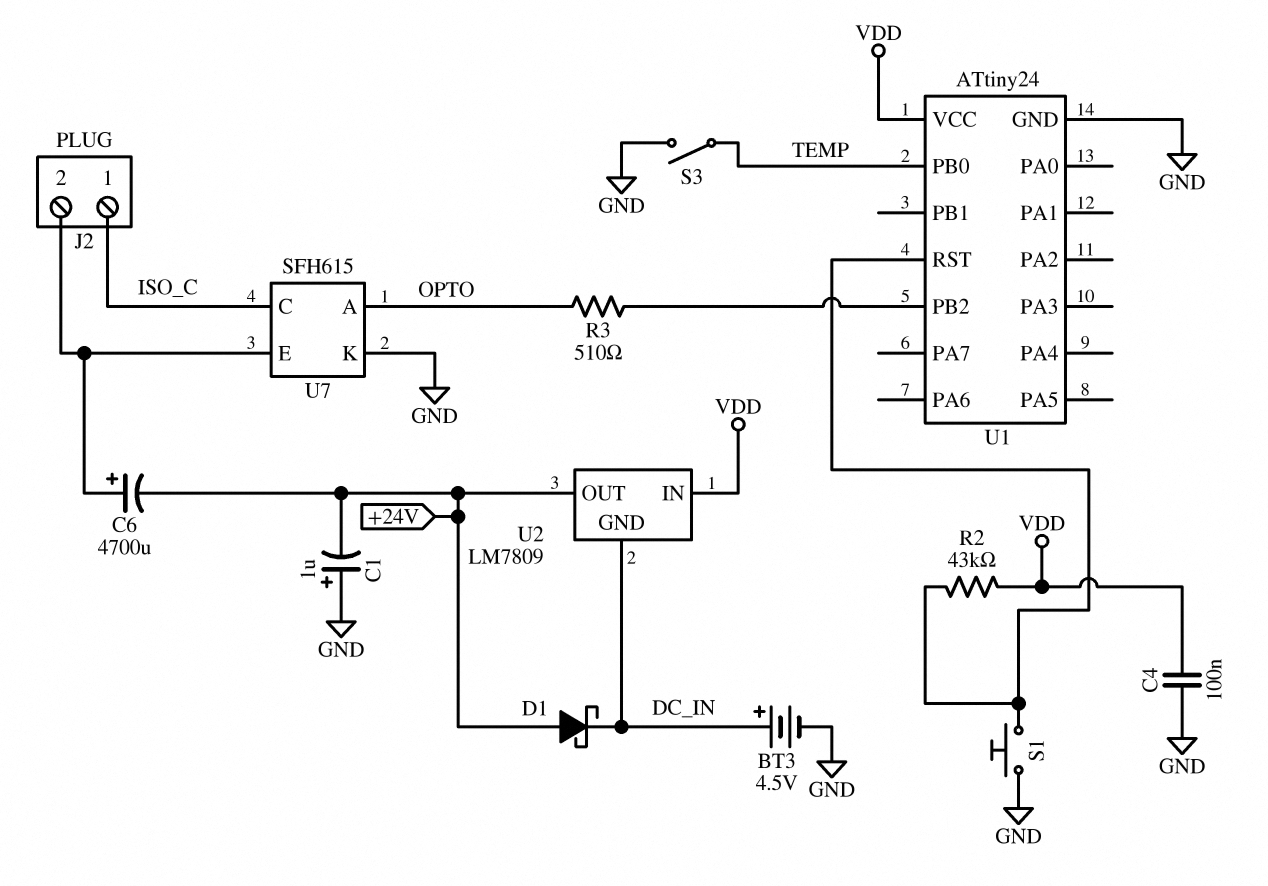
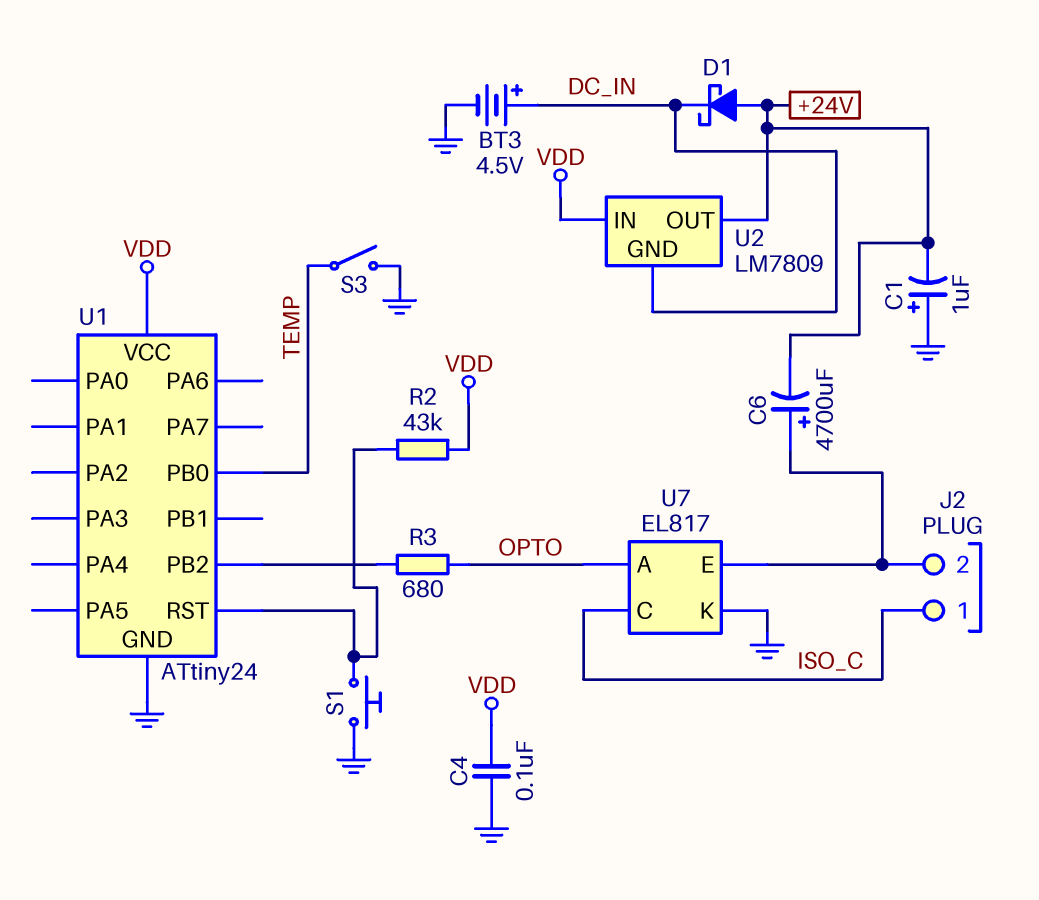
R3: 510 (OPTO, U1/PB2) -> 680 (OPTO, U1/PB2)
U7: SFH615 -> EL817

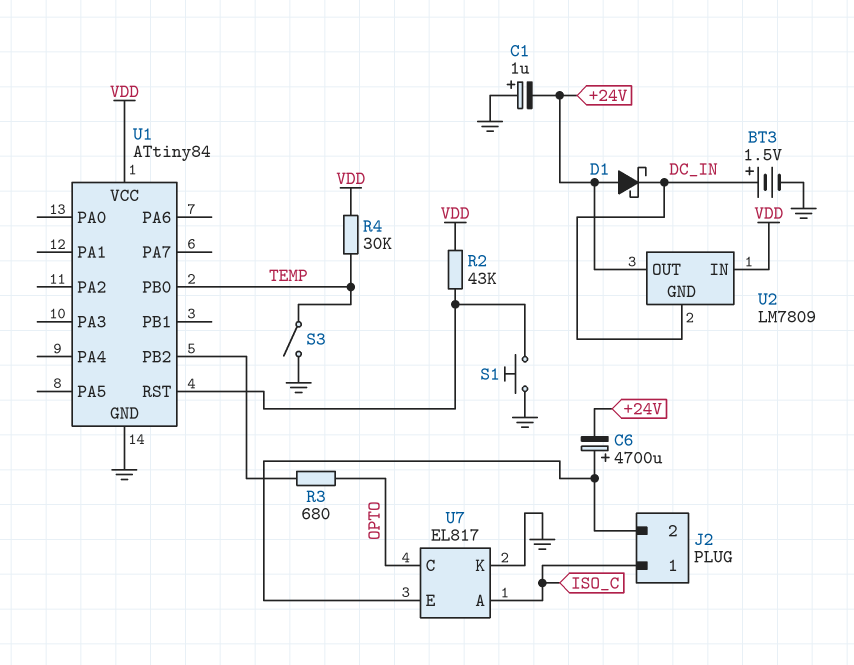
BT3: 4.5V (plus DC_IN, minus GND) -> 1.5V (plus DC_IN, minus GND)
C4: 100nF (GND, VDD) -> none
R4: none -> 30k (TEMP, VDD)
U1: ATtiny24 -> ATtiny84
U7 pin A: OPTO -> ISO_C
U7 pin C: ISO_C -> OPTO

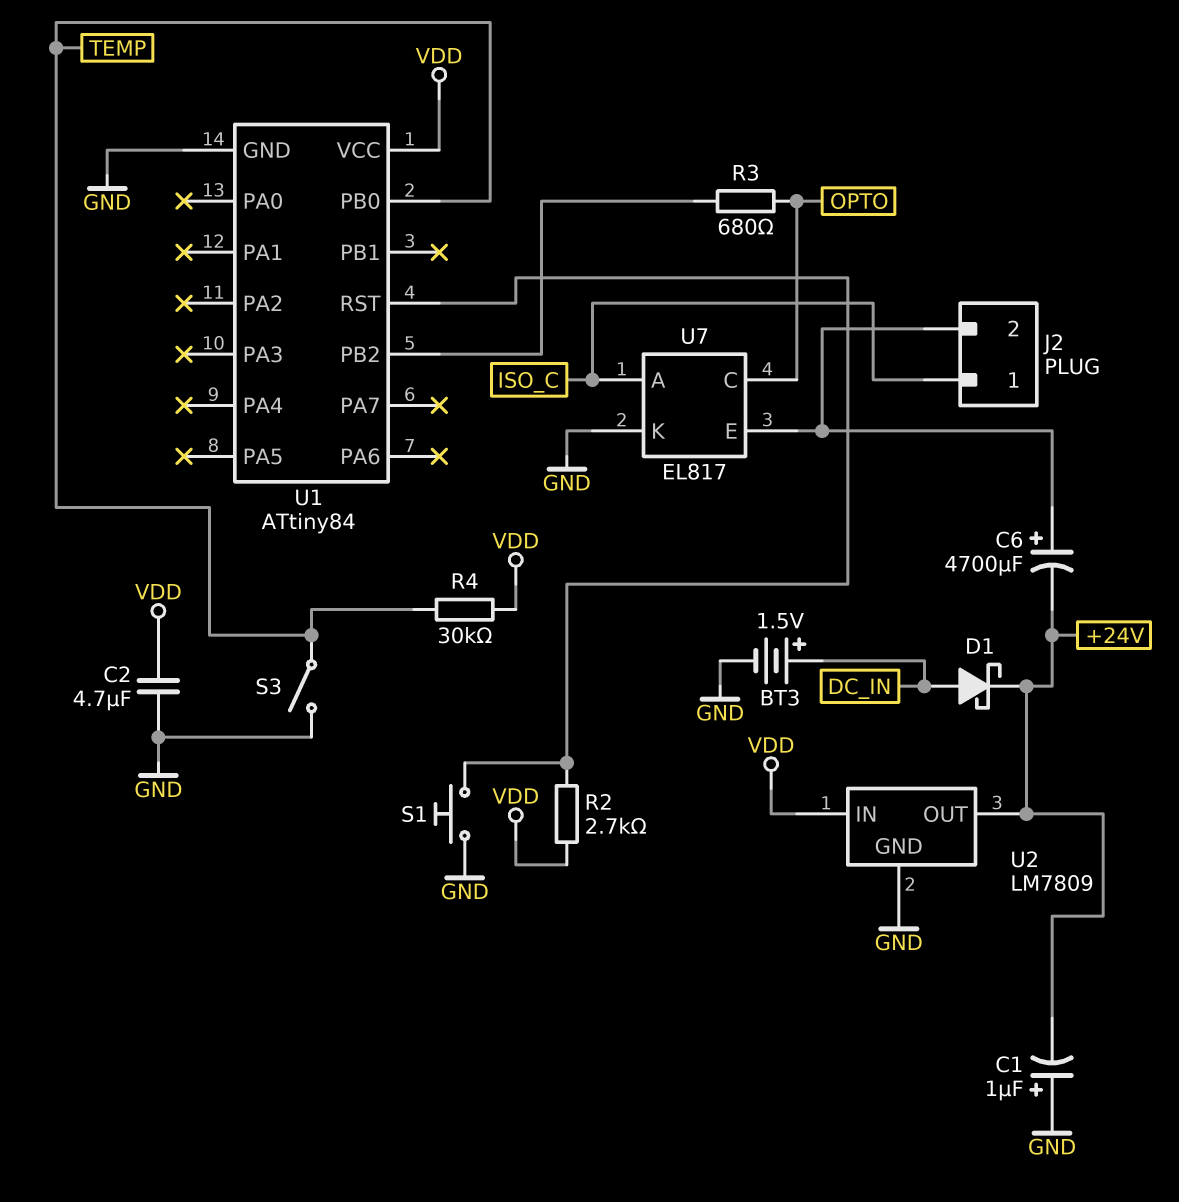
C2: none -> 4.7uF (GND, VDD)
D1: schottky (A +24V, K DC_IN) -> schottky (A DC_IN, K +24V)
R2: 43k (U1/RST, VDD) -> 2.7k (U1/RST, VDD)
U2 pin GND: DC_IN -> GND

